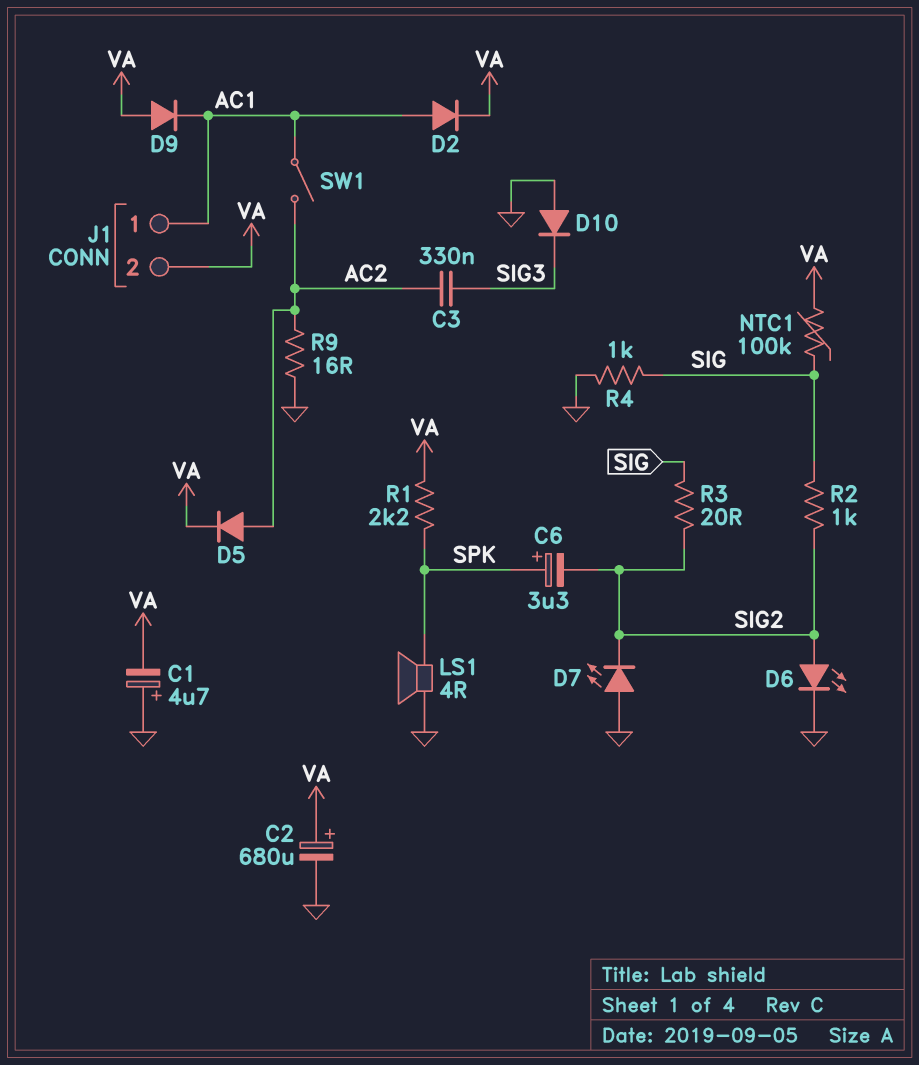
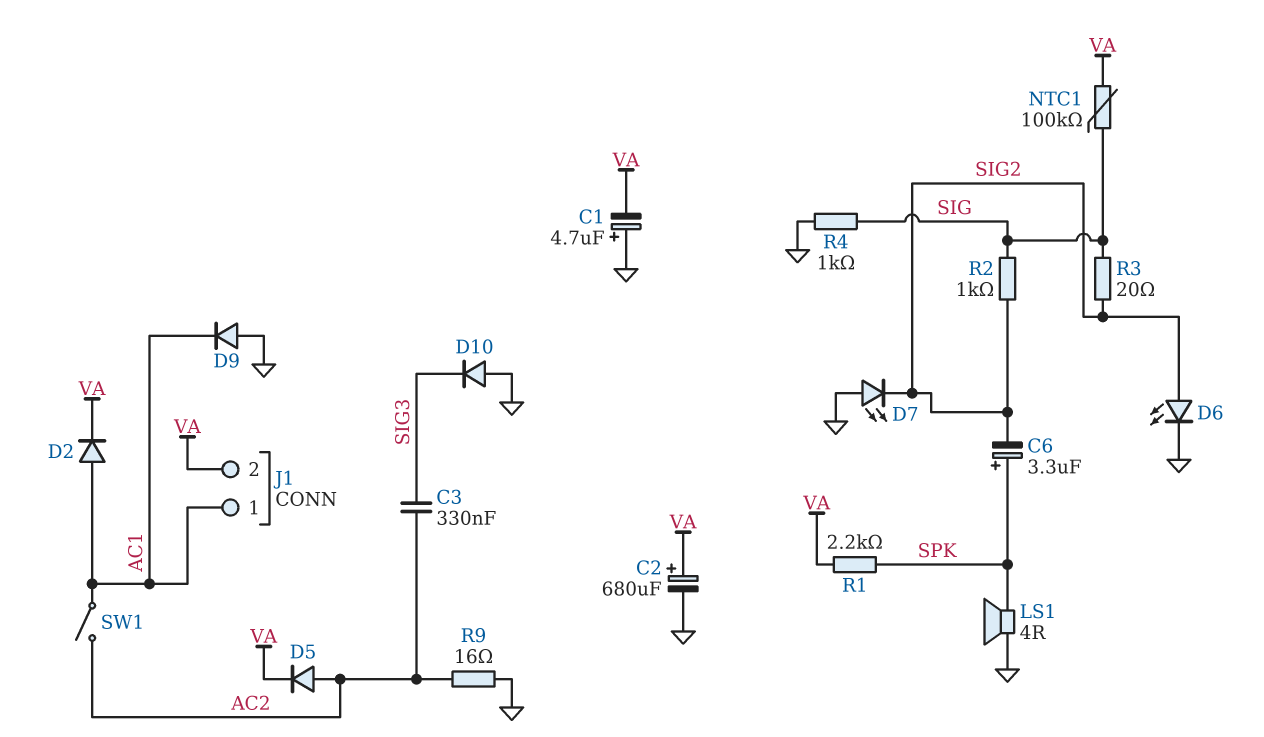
D9: diode (A VA, K AC1) -> diode (A GND, K AC1)

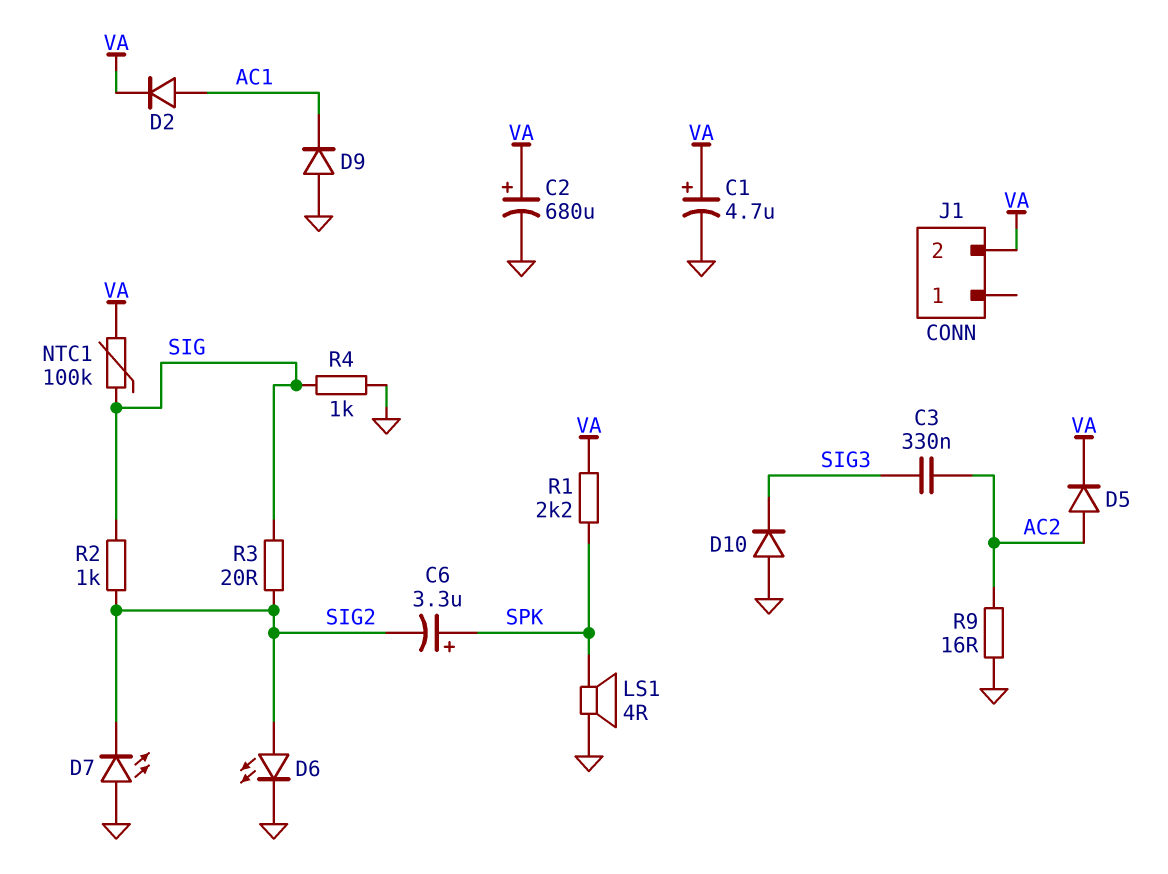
C1: 4.7uF (plus GND, minus VA) -> 4.7uF (plus VA, minus GND)
J1 pin 1: AC1 -> none
SW1: switch (AC1, AC2) -> none

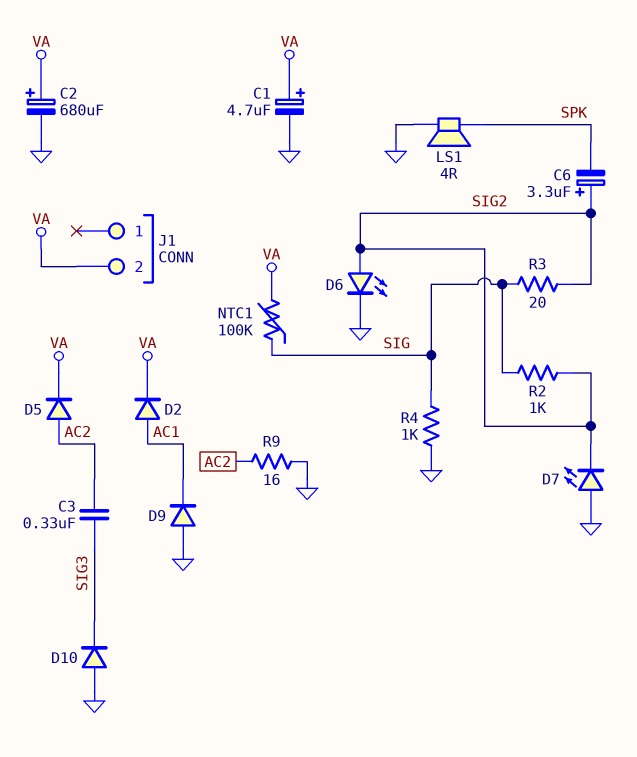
C6: 3.3uF (plus SPK, minus SIG2) -> 3.3uF (plus SIG2, minus SPK)
R1: 2.2k (SPK, VA) -> none

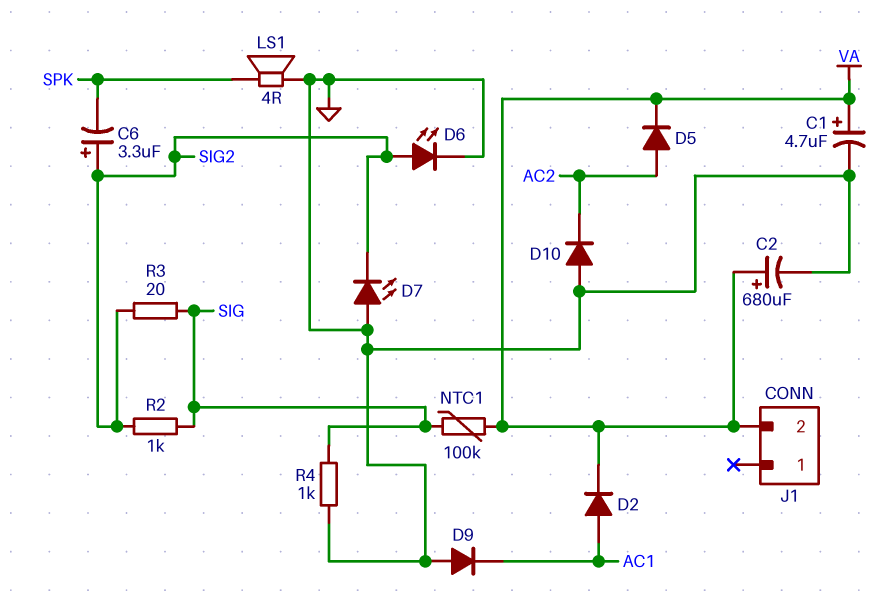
C3: 330nF (AC2, SIG3) -> none
D10: diode (A GND, K SIG3) -> diode (A GND, K AC2)
R9: 16 (AC2, GND) -> none

